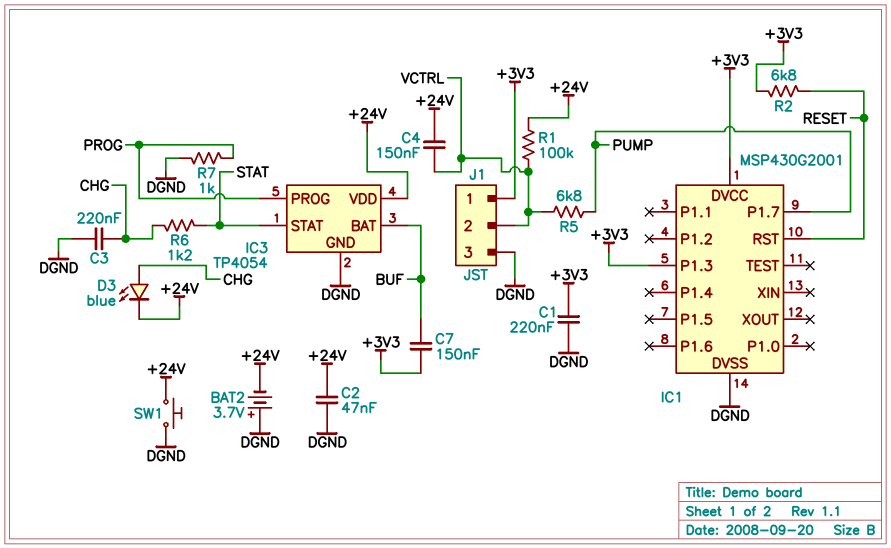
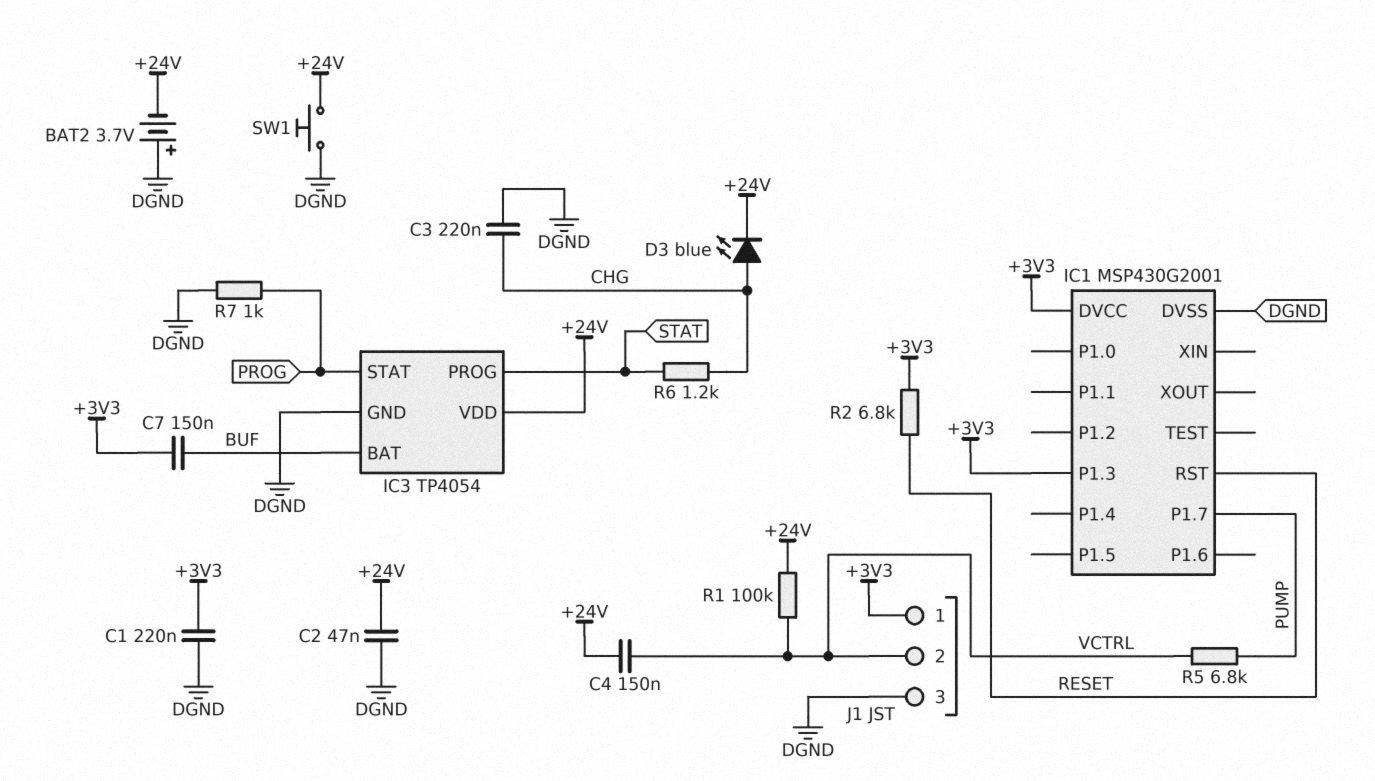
IC3 pin PROG: PROG -> STAT
IC3 pin STAT: STAT -> PROG

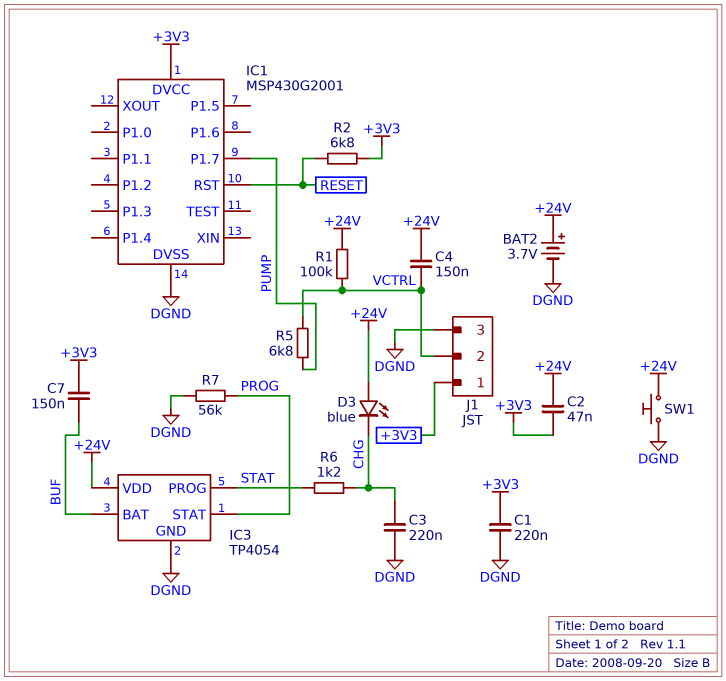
BAT2: 3.7V (plus DGND, minus +24V) -> 3.7V (plus +24V, minus DGND)
C2: 47nF (+24V, DGND) -> 47nF (+3V3, +24V)
D3: LED blue (A CHG, K +24V) -> LED blue (A +24V, K CHG)
IC1 pin P1.3: +3V3 -> none
R7: 1k (DGND, PROG) -> 56k (DGND, PROG)

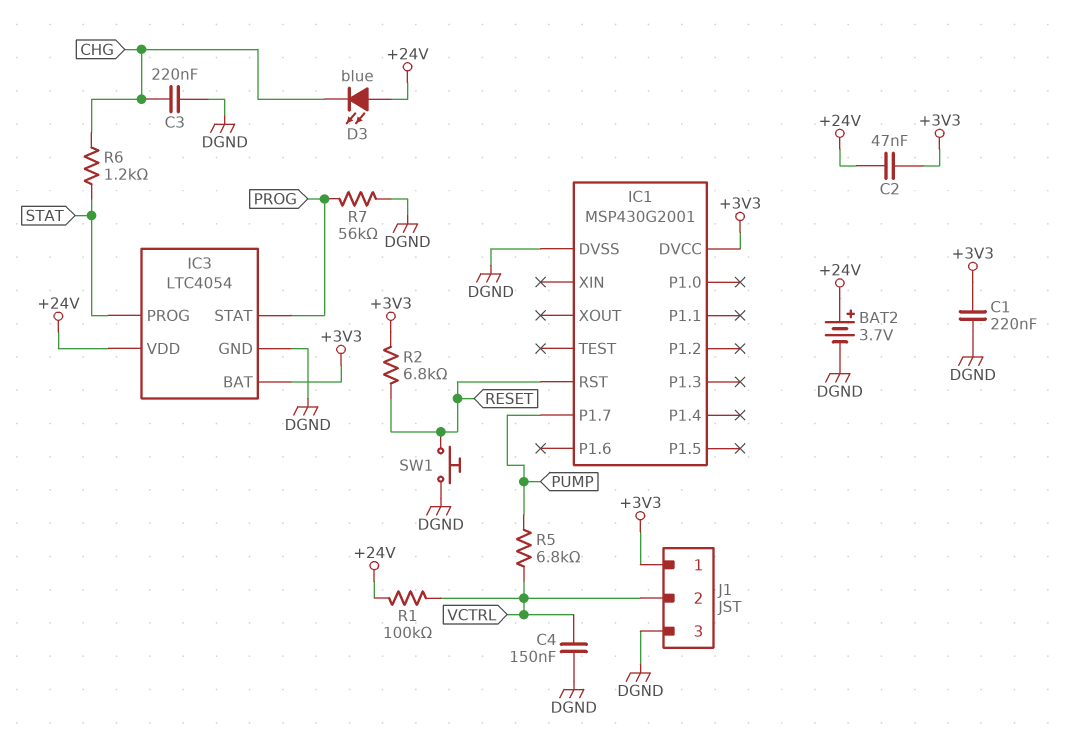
C4: 150nF (+24V, VCTRL) -> 150nF (DGND, VCTRL)
C7: 150nF (+3V3, BUF) -> none
IC3: TP4054 -> LTC4054
IC3 pin BAT: BUF -> +3V3
SW1: button (+24V, DGND) -> button (DGND, RESET)

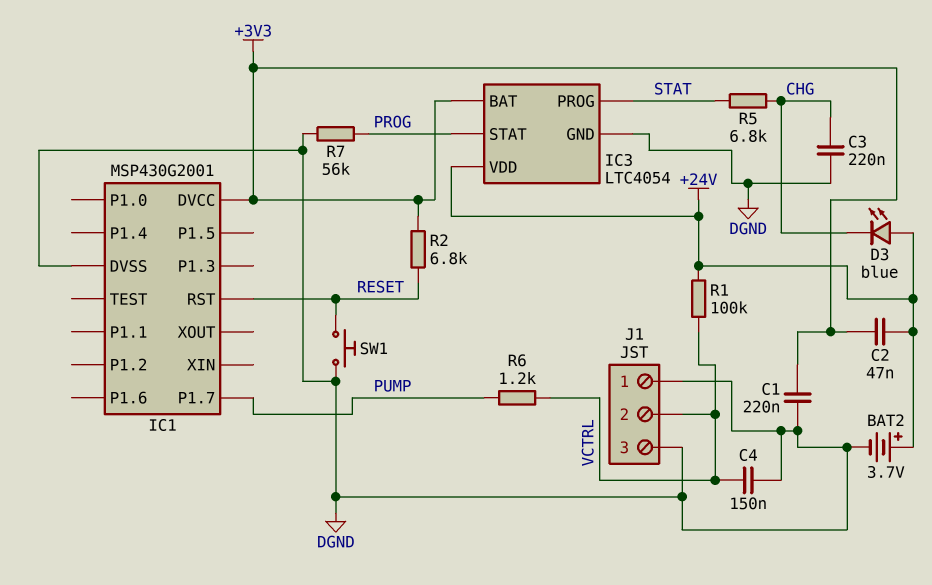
J1 pin 1: +3V3 -> DGND
R5: 6.8k (PUMP, VCTRL) -> 6.8k (CHG, STAT)
R6: 1.2k (CHG, STAT) -> 1.2k (PUMP, VCTRL)

